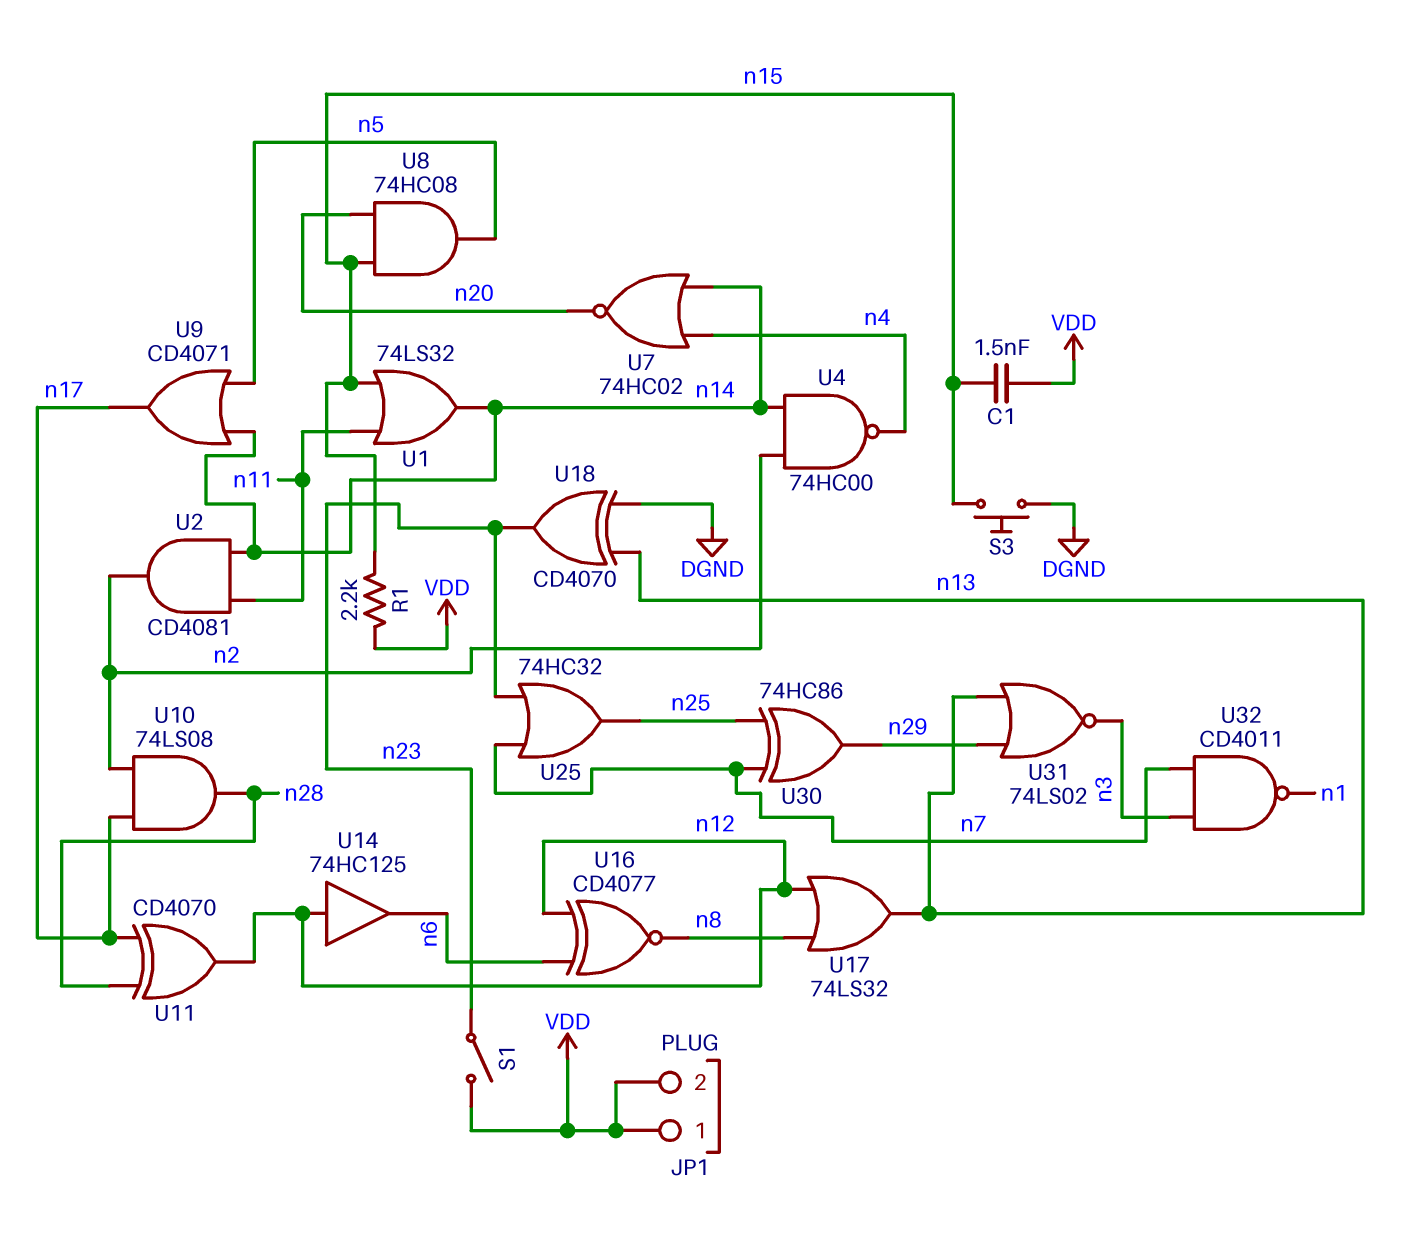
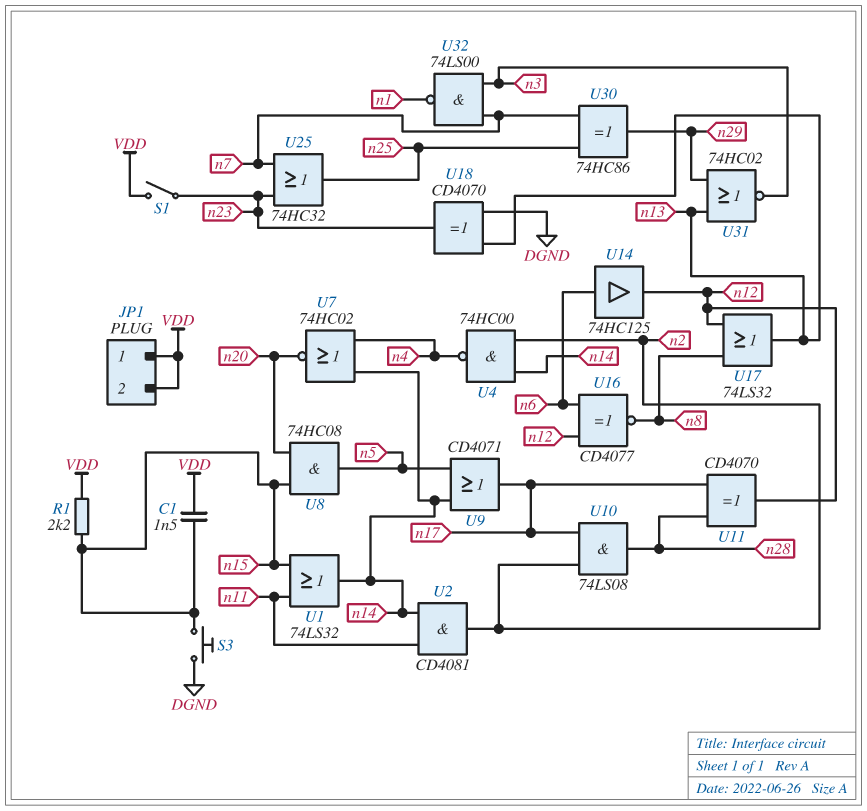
U14: buffer 74HC125 (in n12, out n6) -> buffer 74HC125 (in n6, out n12)
U31: NOR 74LS02 (in n13, in n29, out n3) -> NOR 74HC02 (in n13, in n29, out n3)
U32: NAND CD4011 (in n3, in n7, out n1) -> NAND 74LS00 (in n3, in n7, out n1)

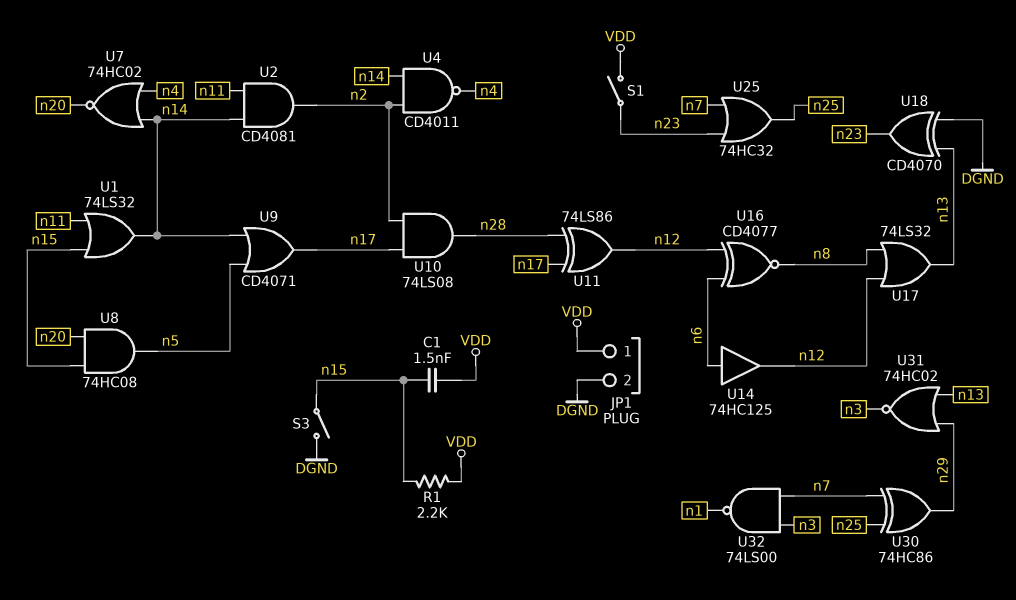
JP1 pin 2: VDD -> DGND
S3: button (DGND, n15) -> switch (DGND, n15)
U4: NAND 74HC00 (in n2, in n14, out n4) -> NAND CD4011 (in n2, in n14, out n4)
U11: XOR CD4070 (in n17, in n28, out n12) -> XOR 74LS86 (in n17, in n28, out n12)

